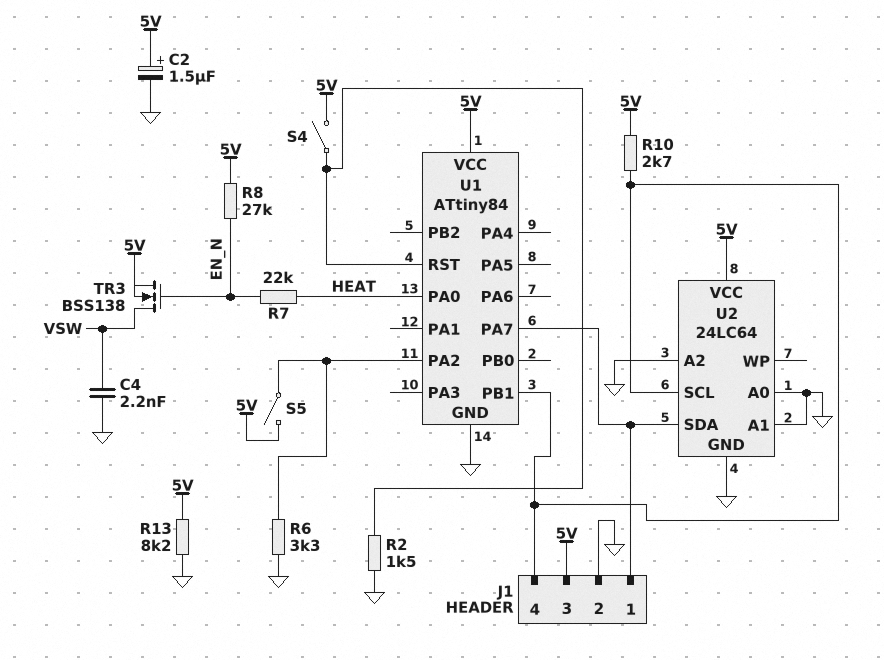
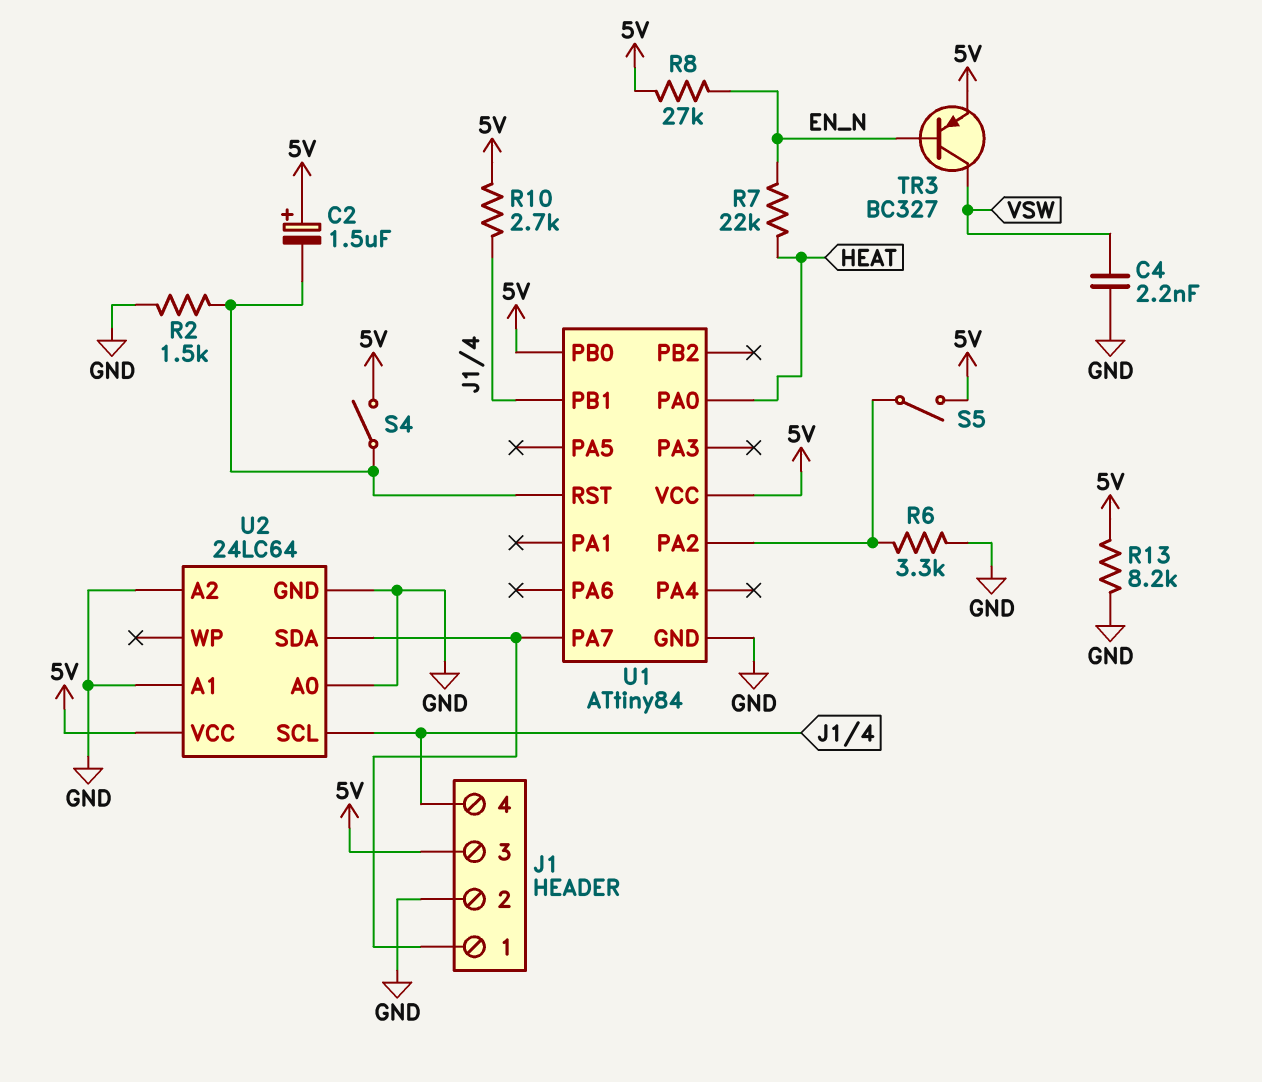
C2: 1.5uF (plus 5V, minus GND) -> 1.5uF (plus 5V, minus U1/RST)
TR3: NMOS BSS138 (G EN_N, D VSW, S 5V) -> PNP BC327 (B EN_N, C VSW, E 5V)
U1 pin PB0: none -> 5V

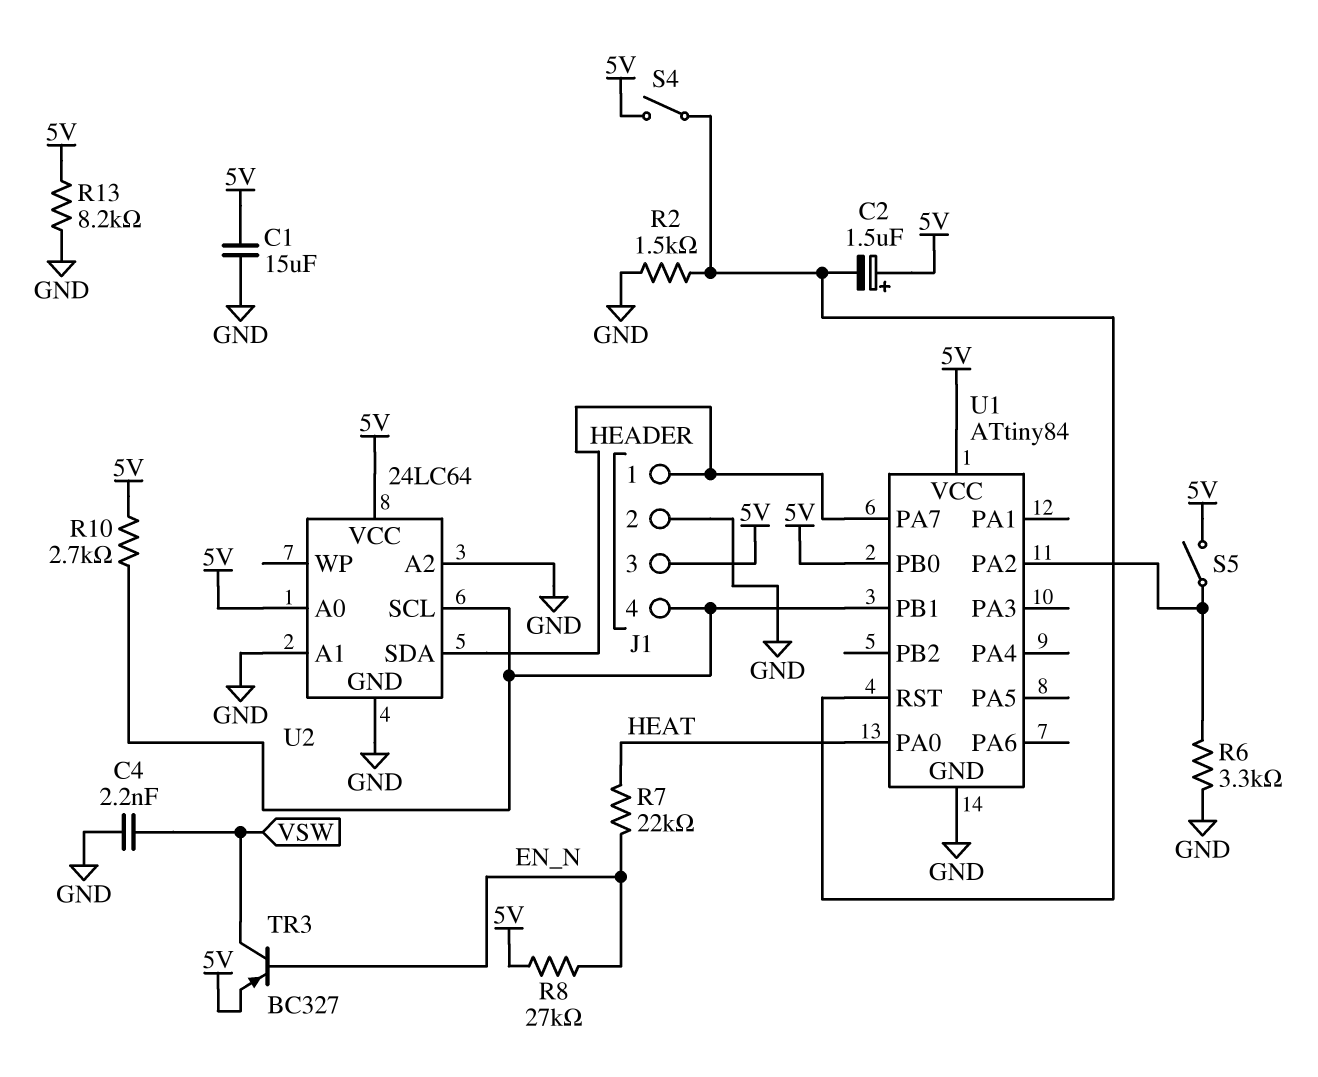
C1: none -> 15uF (5V, GND)
U2 pin A0: GND -> 5V

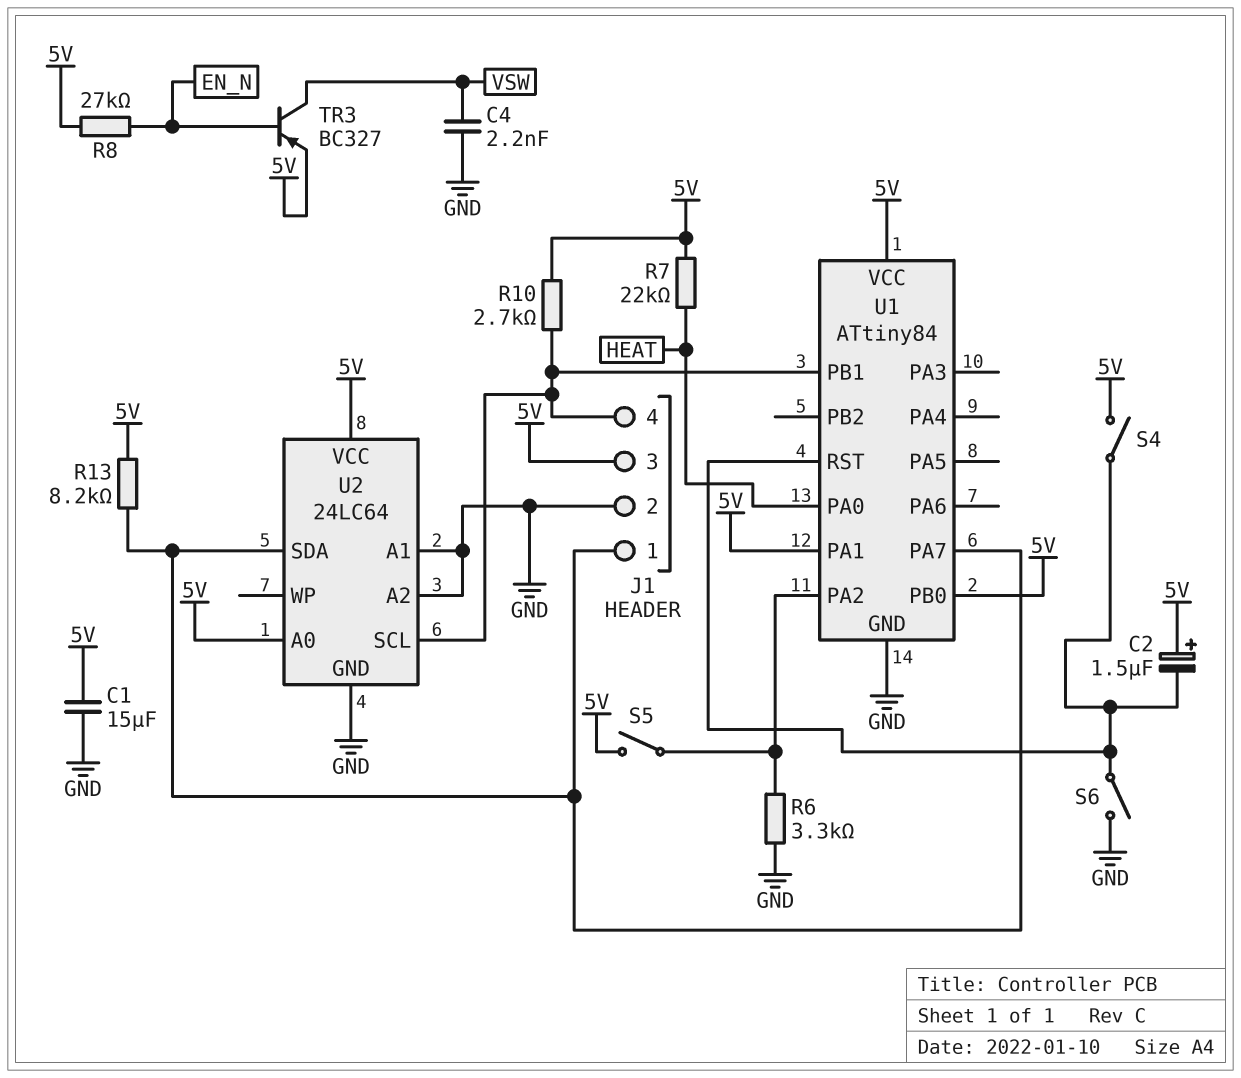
R2: 1.5k (GND, U1/RST) -> none
R7: 22k (EN_N, HEAT) -> 22k (5V, HEAT)
R13: 8.2k (5V, GND) -> 8.2k (5V, J1/1)
S6: none -> switch (GND, U1/RST)
U1 pin PA1: none -> 5V

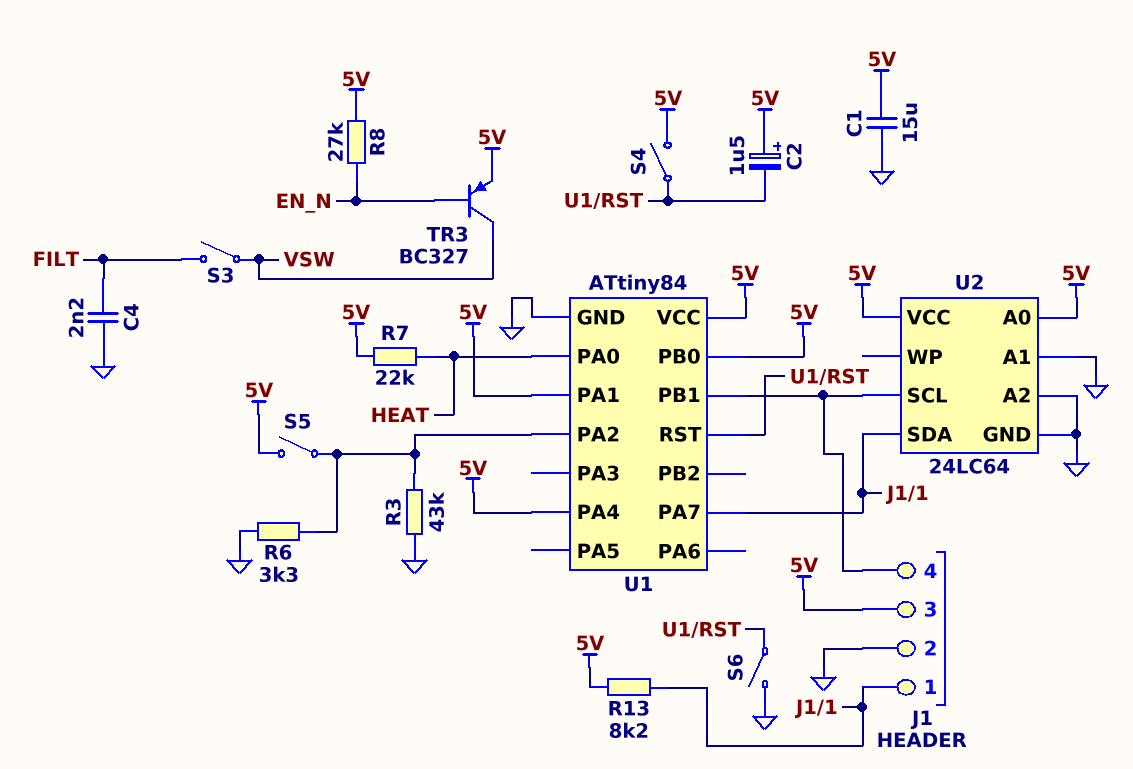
C4: 2.2nF (GND, VSW) -> 2.2nF (FILT, GND)
R3: none -> 43k (GND, U1/PA2)
R10: 2.7k (5V, J1/4) -> none
S3: none -> switch (FILT, VSW)
U1 pin PA4: none -> 5V

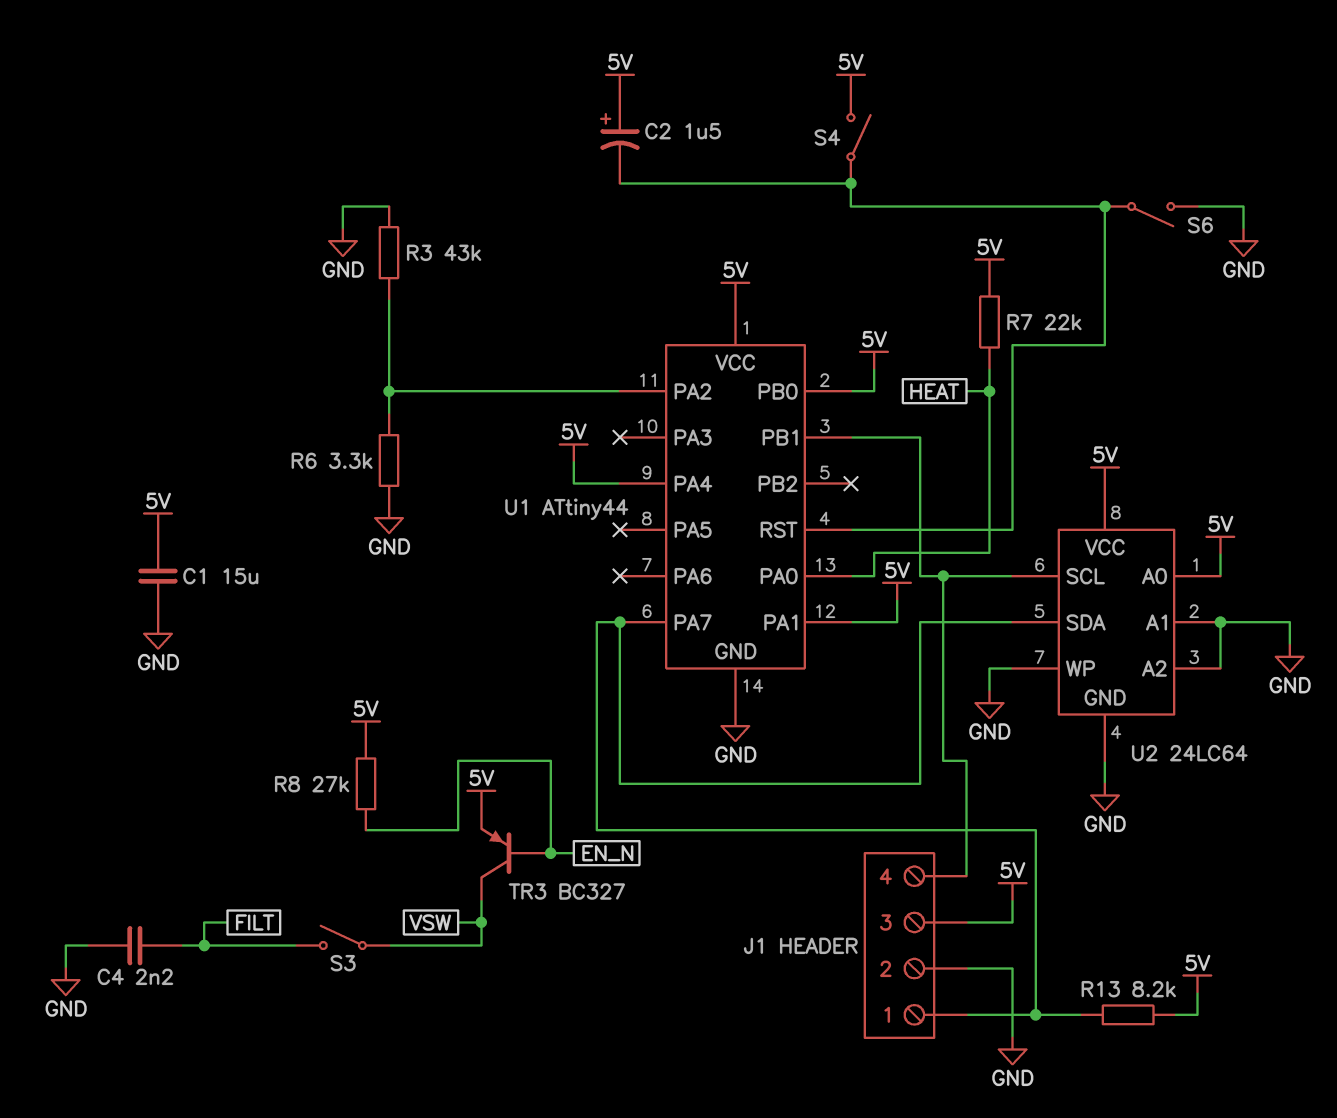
S5: switch (5V, U1/PA2) -> none
U1: ATtiny84 -> ATtiny44
U2 pin WP: none -> GND

